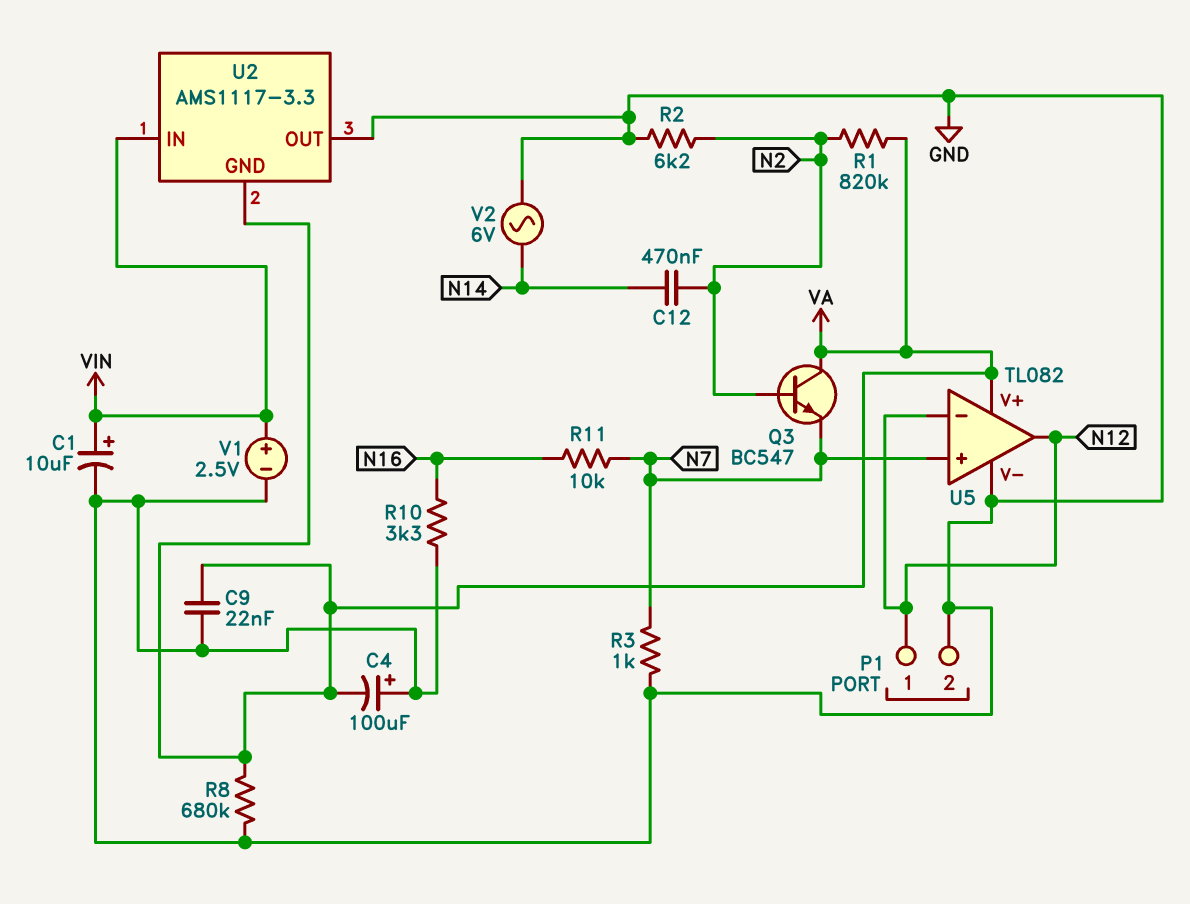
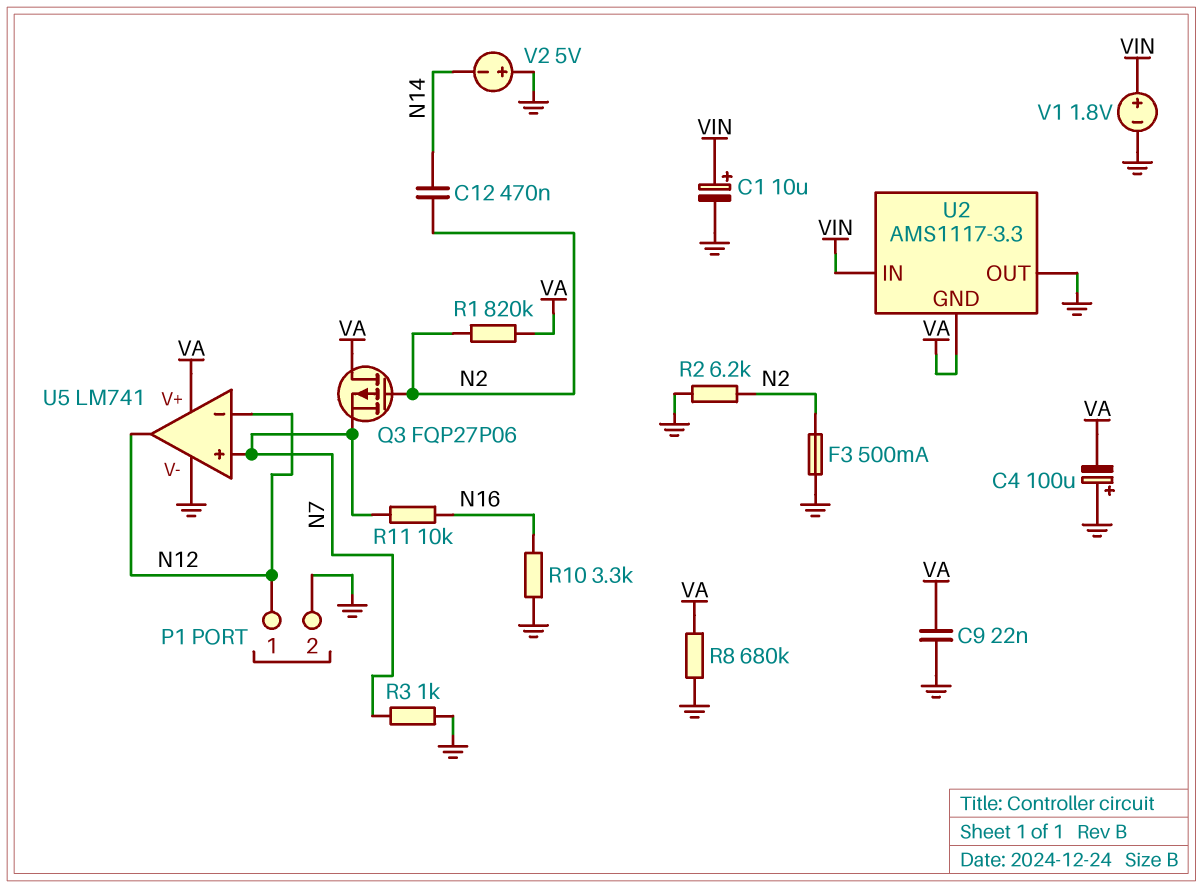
F3: none -> 500mA (GND, N2)
Q3: NPN BC547 (B N2, C VA, E N7) -> PMOS FQP27P06 (G N2, D VA, S N7)
U5: TL082 -> LM741
V1: 2.5V (plus VIN, minus GND) -> 1.8V (plus VIN, minus GND)
V2: AC 6V (GND, N14) -> 5V (plus GND, minus N14)

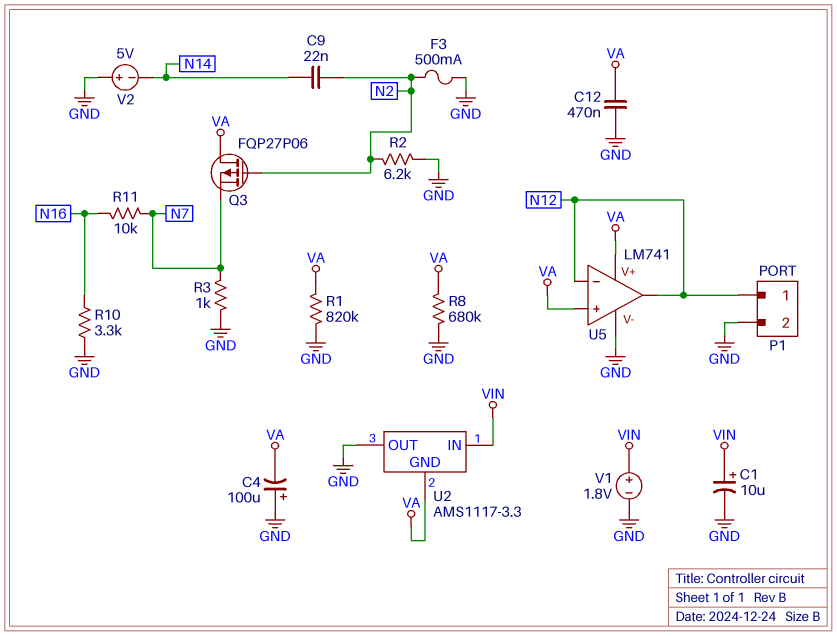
C9: 22nF (GND, VA) -> 22nF (N2, N14)
C12: 470nF (N2, N14) -> 470nF (GND, VA)
R1: 820k (N2, VA) -> 820k (GND, VA)
U5 pin in+: N7 -> VA

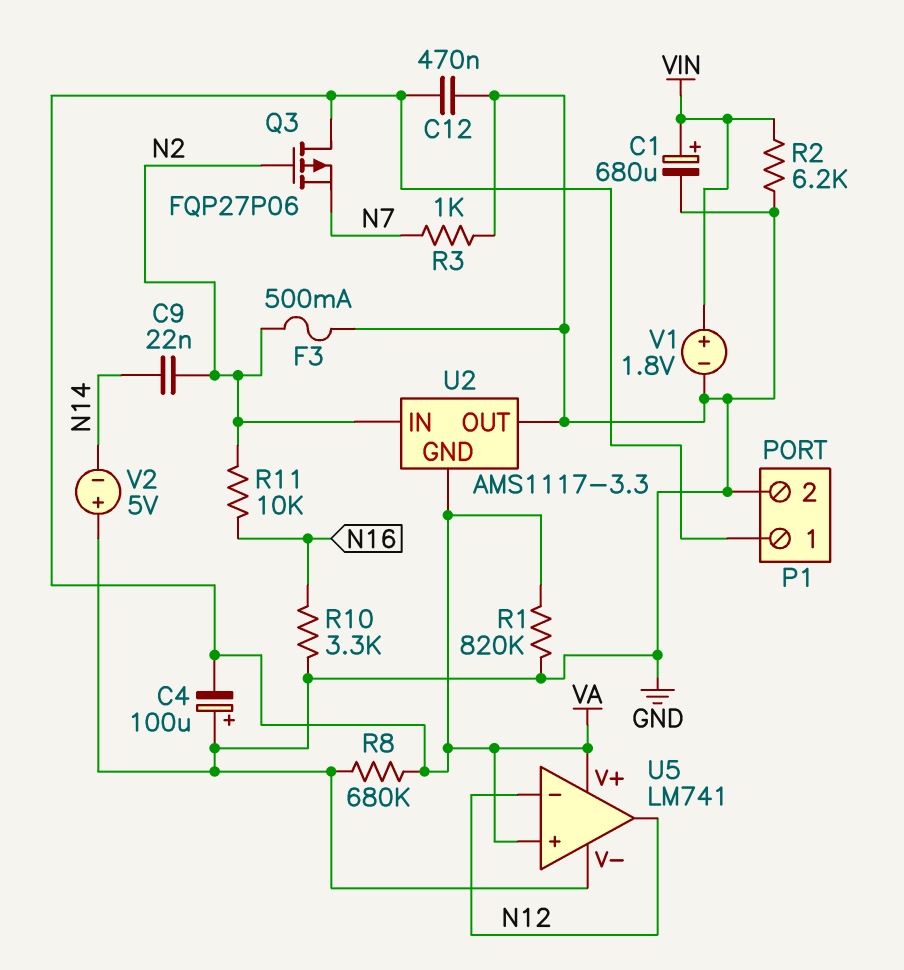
C1: 10uF (plus VIN, minus GND) -> 680uF (plus VIN, minus GND)
P1 pin 1: N12 -> VA
R2: 6.2k (GND, N2) -> 6.2k (GND, VIN)
R11: 10k (N7, N16) -> 10k (N2, N16)
U2 pin IN: VIN -> N2

